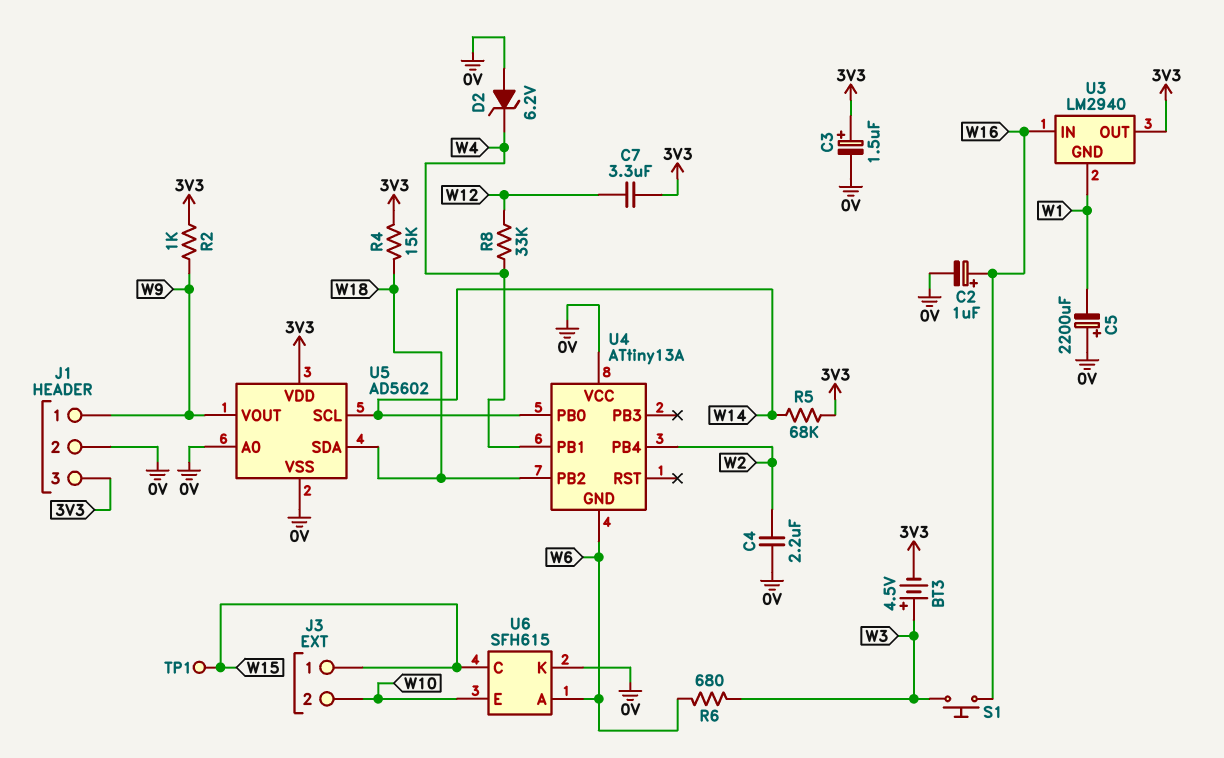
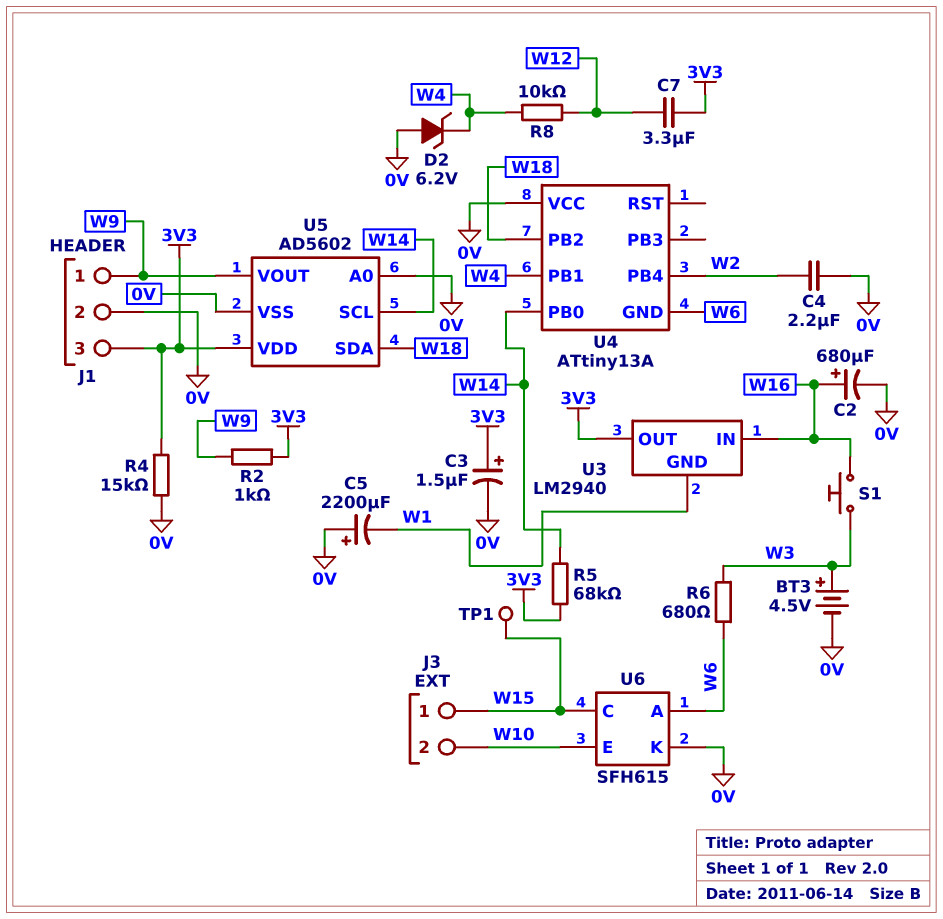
BT3: 4.5V (plus W3, minus 3V3) -> 4.5V (plus W3, minus 0V)
C2: 1uF (plus W16, minus 0V) -> 680uF (plus W16, minus 0V)
R4: 15k (3V3, W18) -> 15k (0V, 3V3)
R8: 33k (W4, W12) -> 10k (W4, W12)

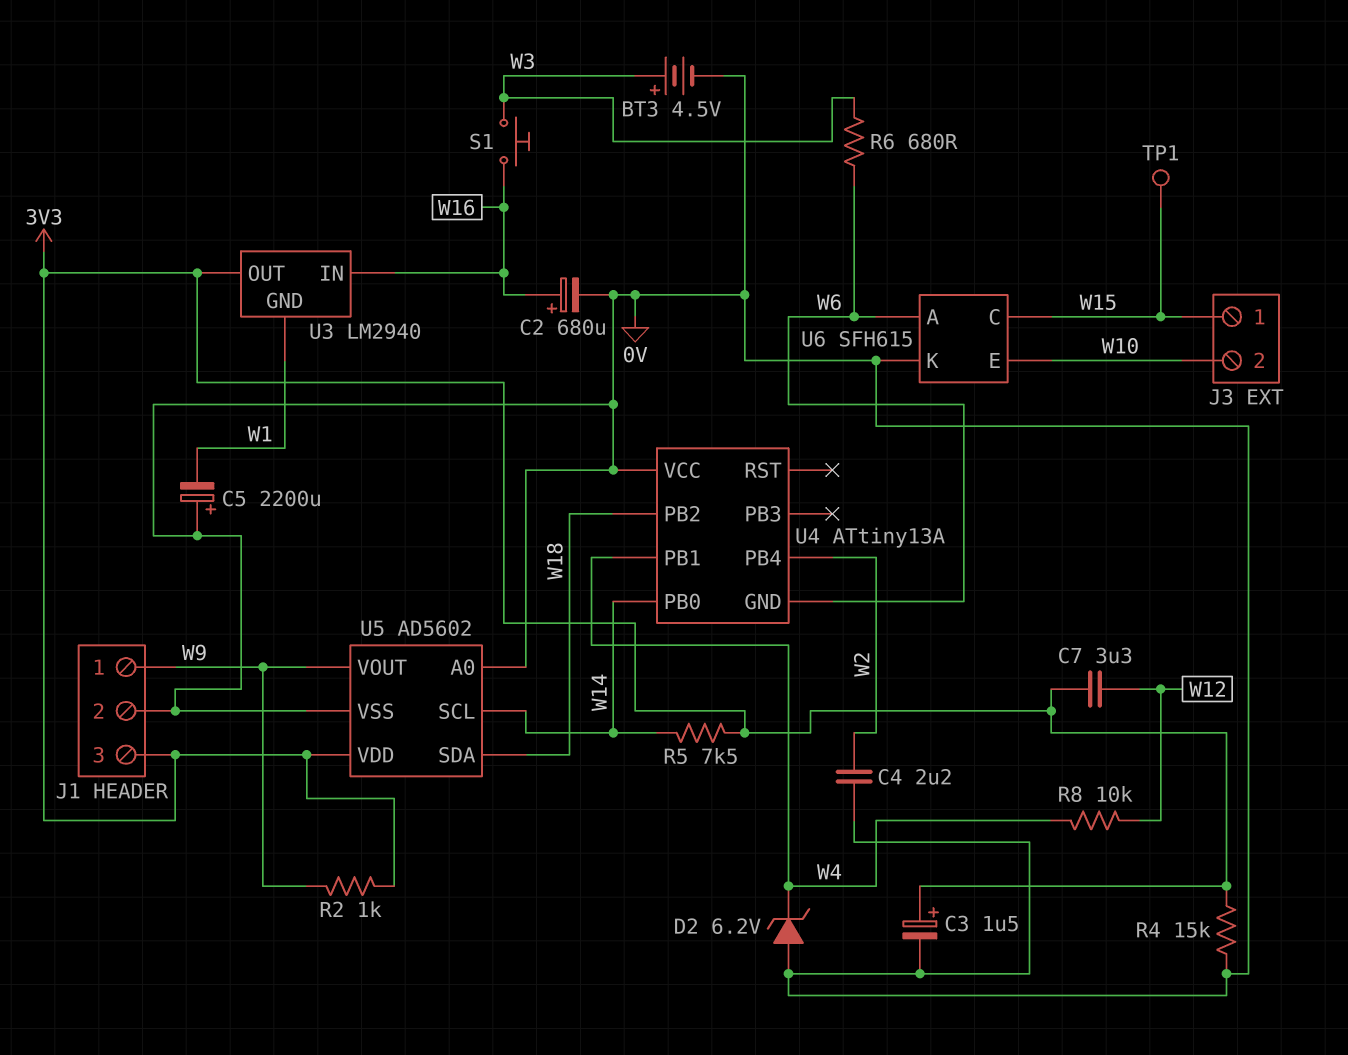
R5: 68k (3V3, W14) -> 7.5k (3V3, W14)

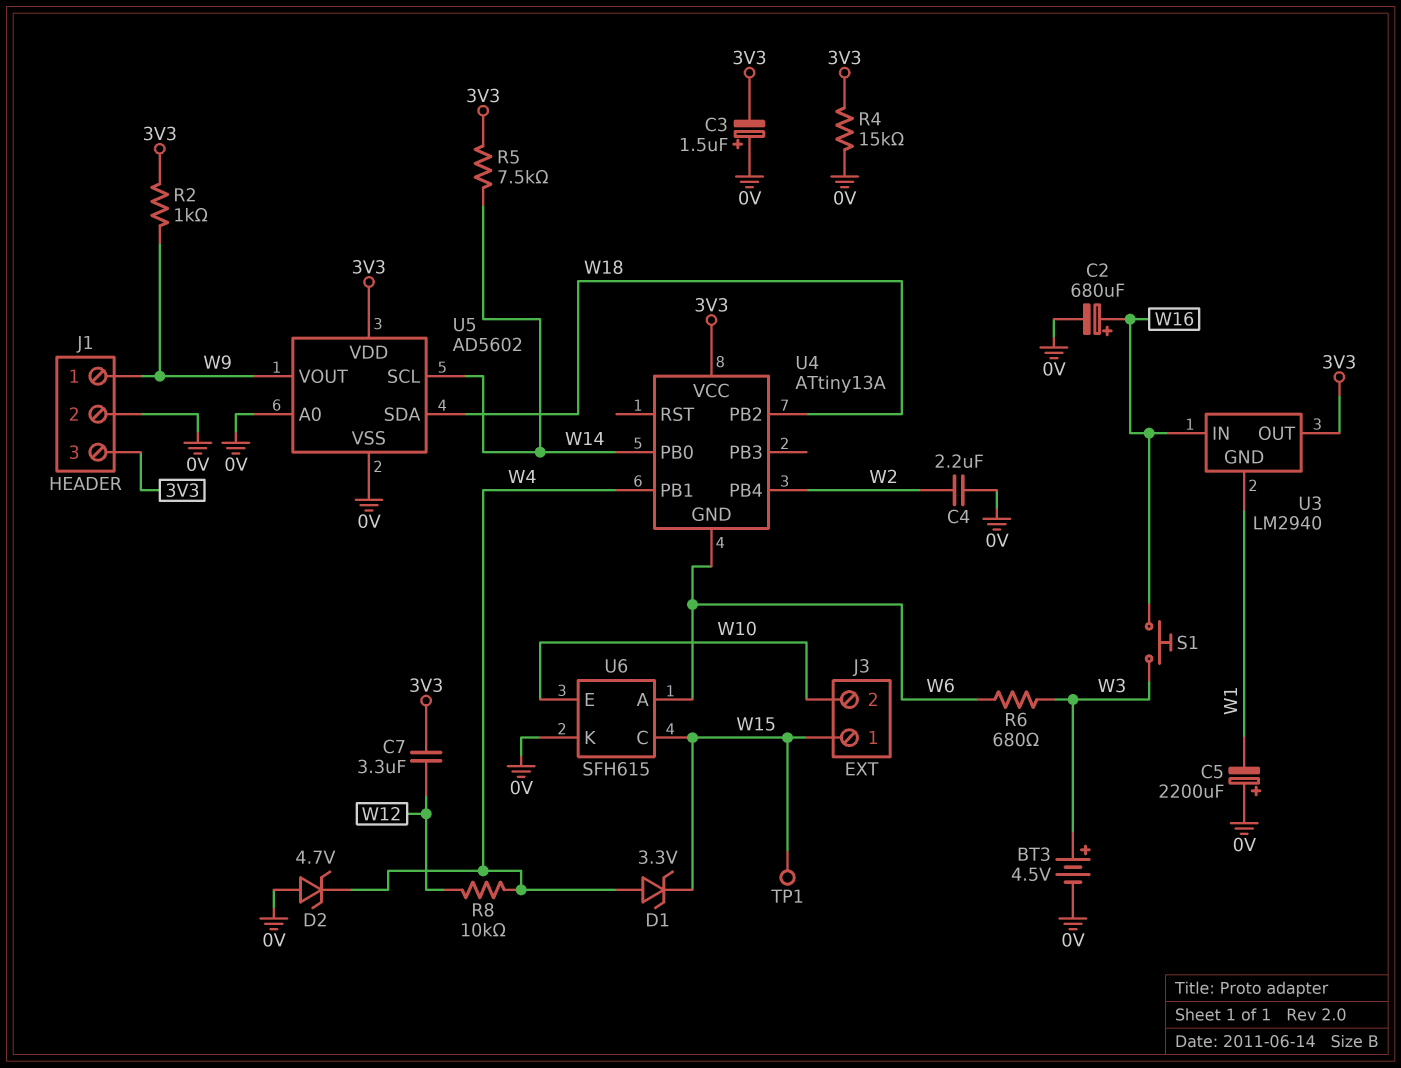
C3: 1.5uF (plus 3V3, minus 0V) -> 1.5uF (plus 0V, minus 3V3)
D1: none -> zener 3.3V (A W4, K W15)
D2: zener 6.2V (A 0V, K W4) -> zener 4.7V (A 0V, K W4)
U4 pin VCC: 0V -> 3V3

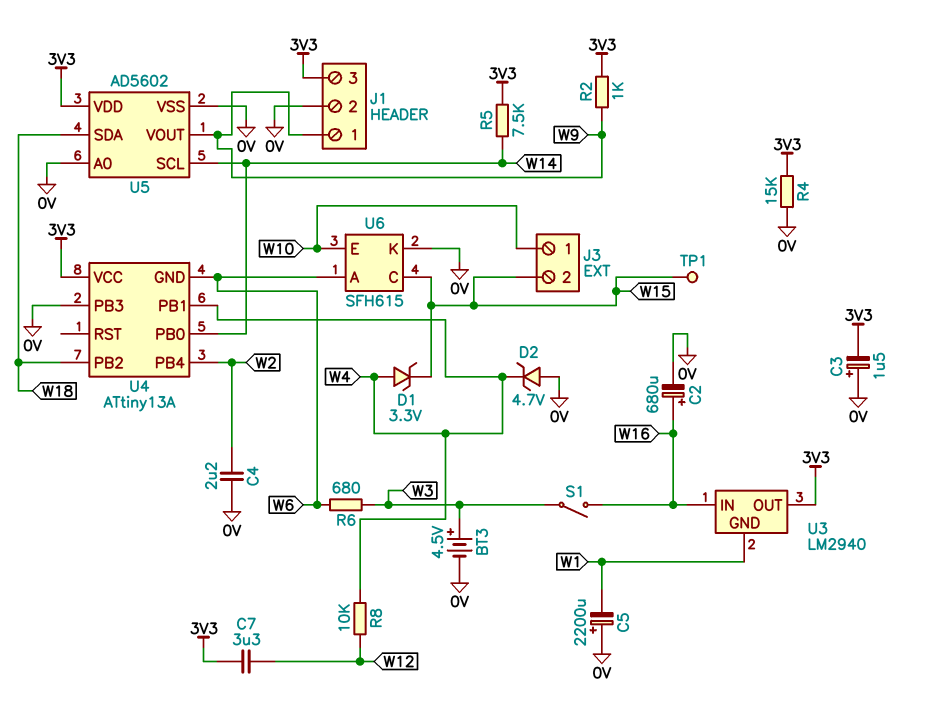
J3 pin 1: W15 -> W10
J3 pin 2: W10 -> W15
S1: button (W3, W16) -> switch (W3, W16)
U4 pin PB3: none -> 0V

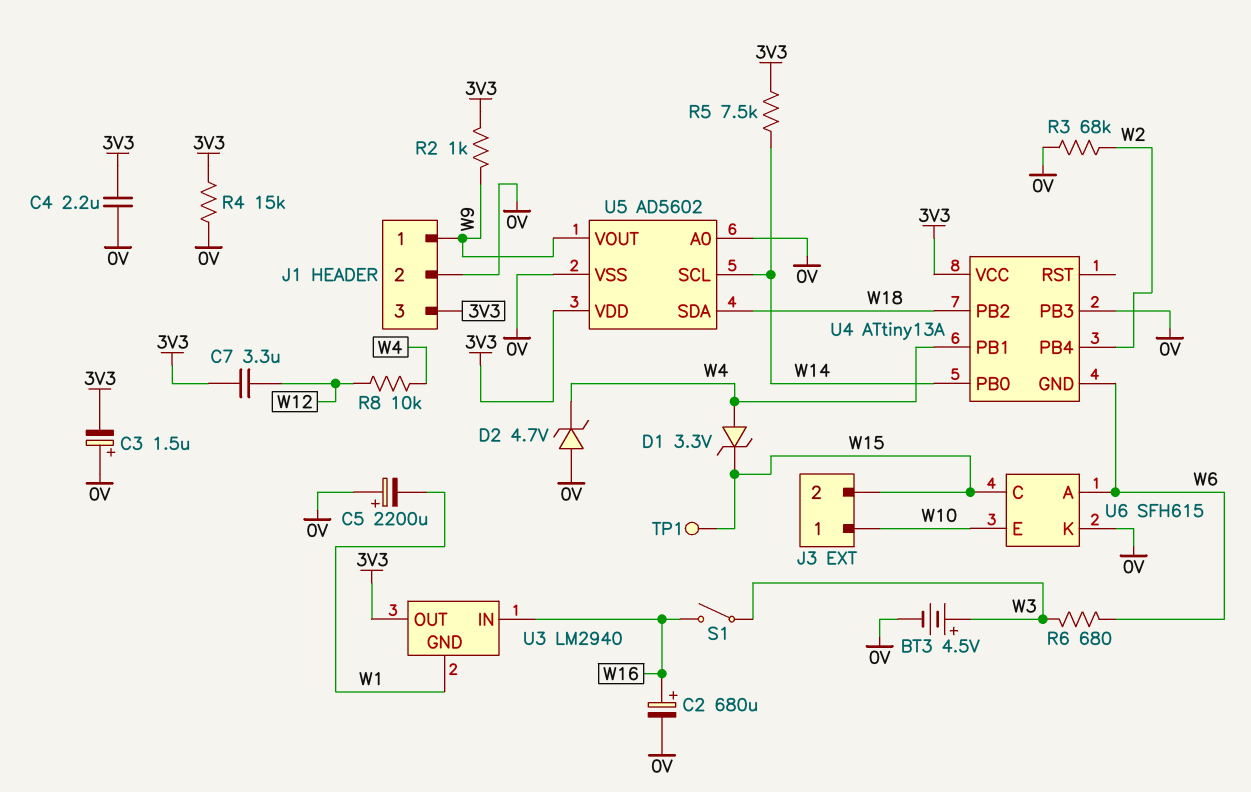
C4: 2.2uF (0V, W2) -> 2.2uF (0V, 3V3)
R3: none -> 68k (0V, W2)

